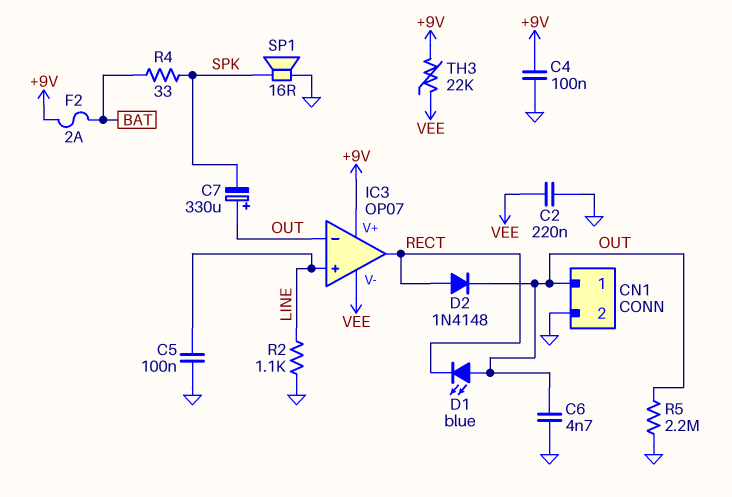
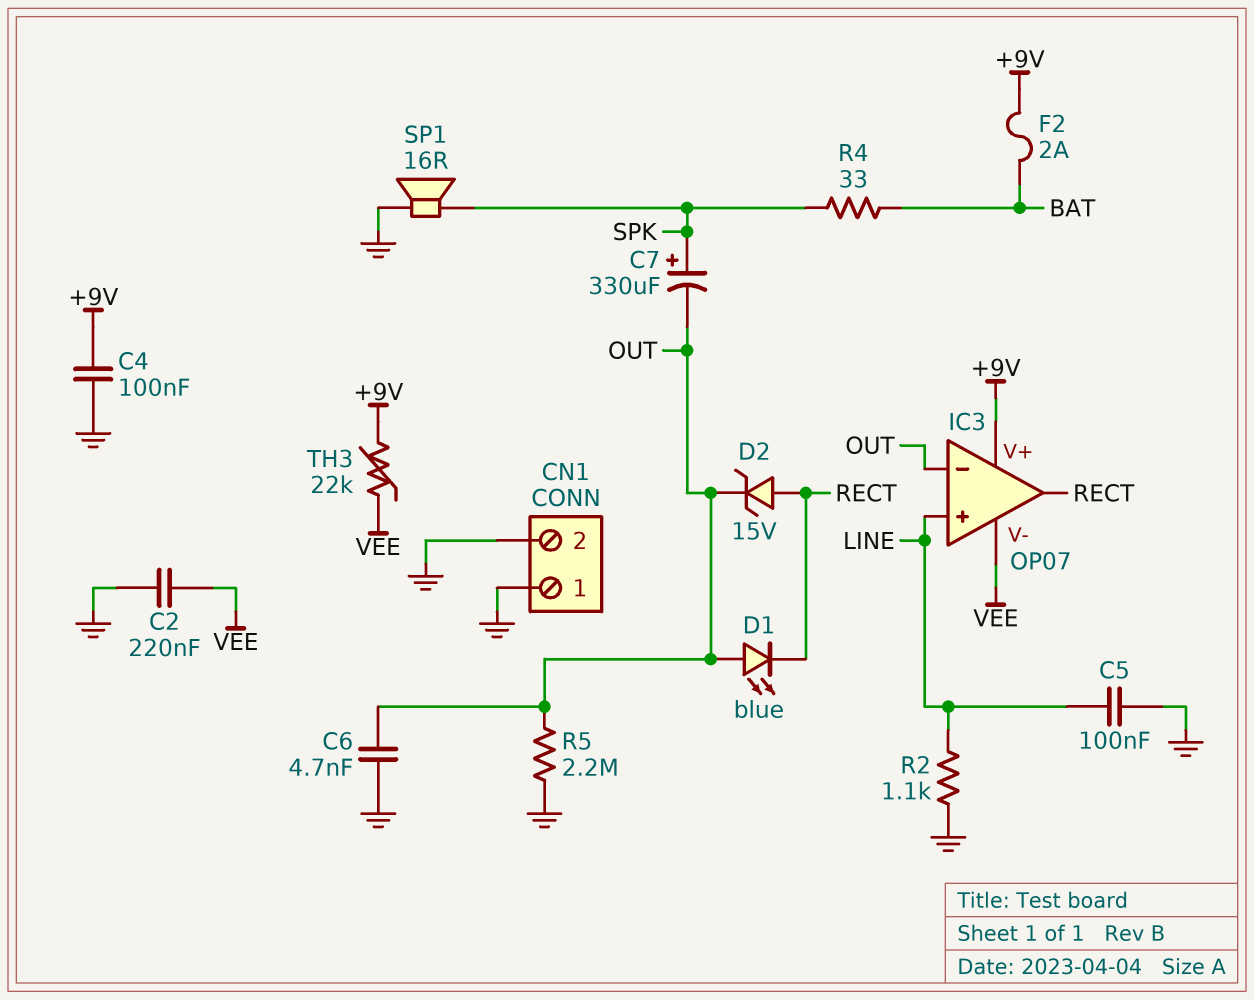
C7: 330uF (plus OUT, minus SPK) -> 330uF (plus SPK, minus OUT)
CN1 pin 1: OUT -> GND
D2: diode 1N4148 (A RECT, K OUT) -> zener 15V (A RECT, K OUT)

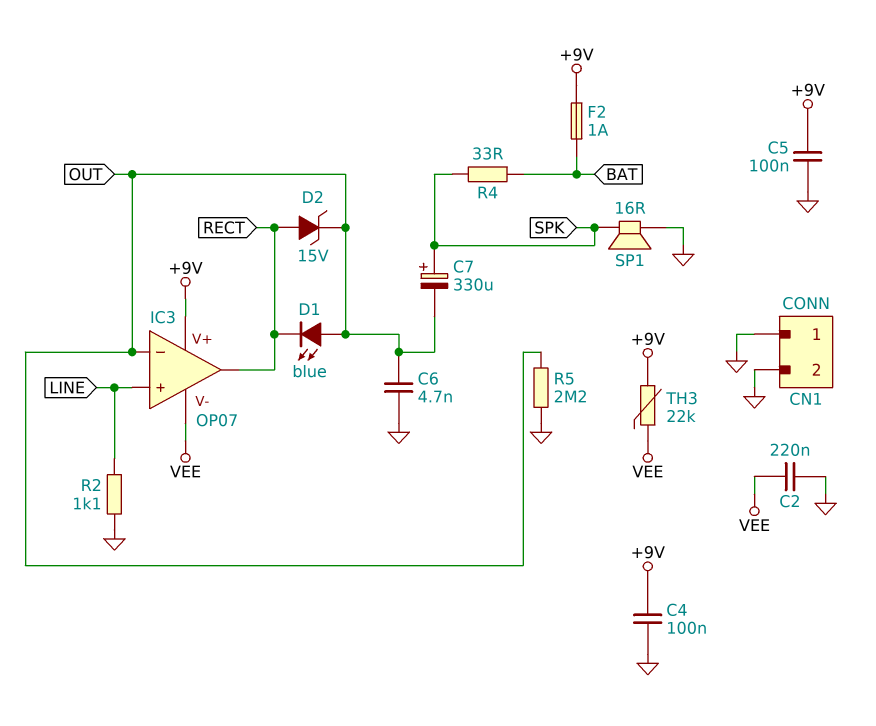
C5: 100nF (GND, LINE) -> 100nF (+9V, GND)
F2: 2A (+9V, BAT) -> 1A (+9V, BAT)

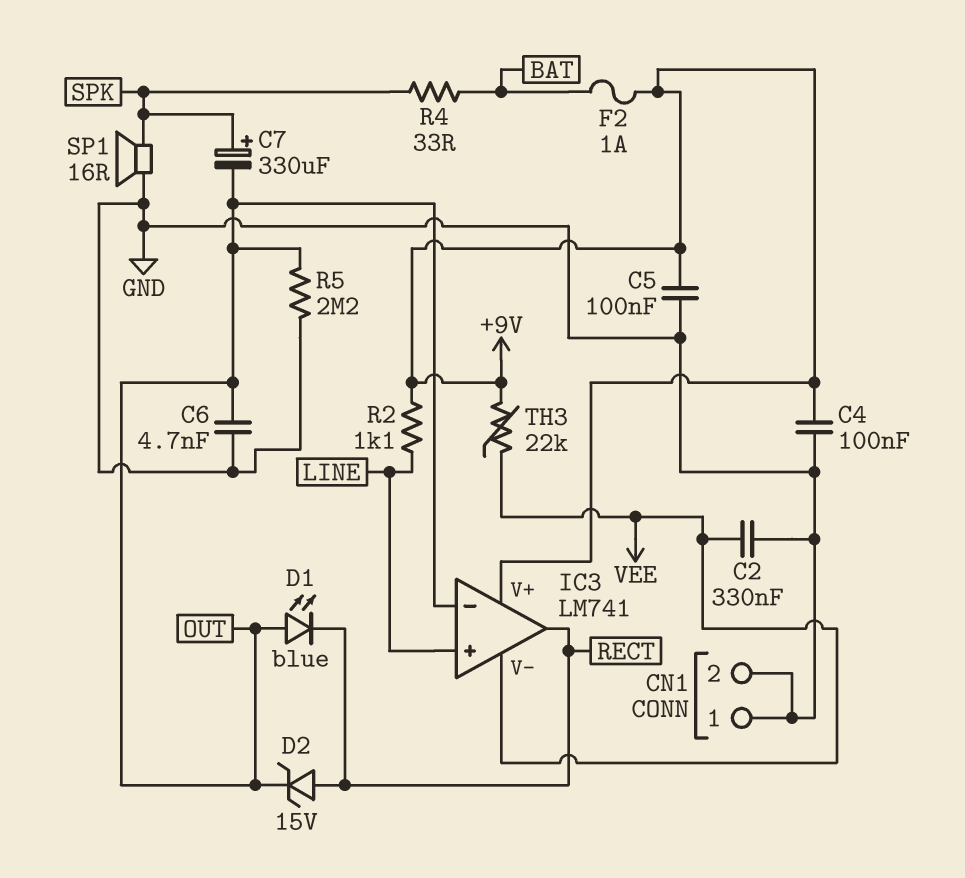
C2: 220nF (GND, VEE) -> 330nF (GND, VEE)
IC3: OP07 -> LM741
R2: 1.1k (GND, LINE) -> 1.1k (+9V, LINE)

